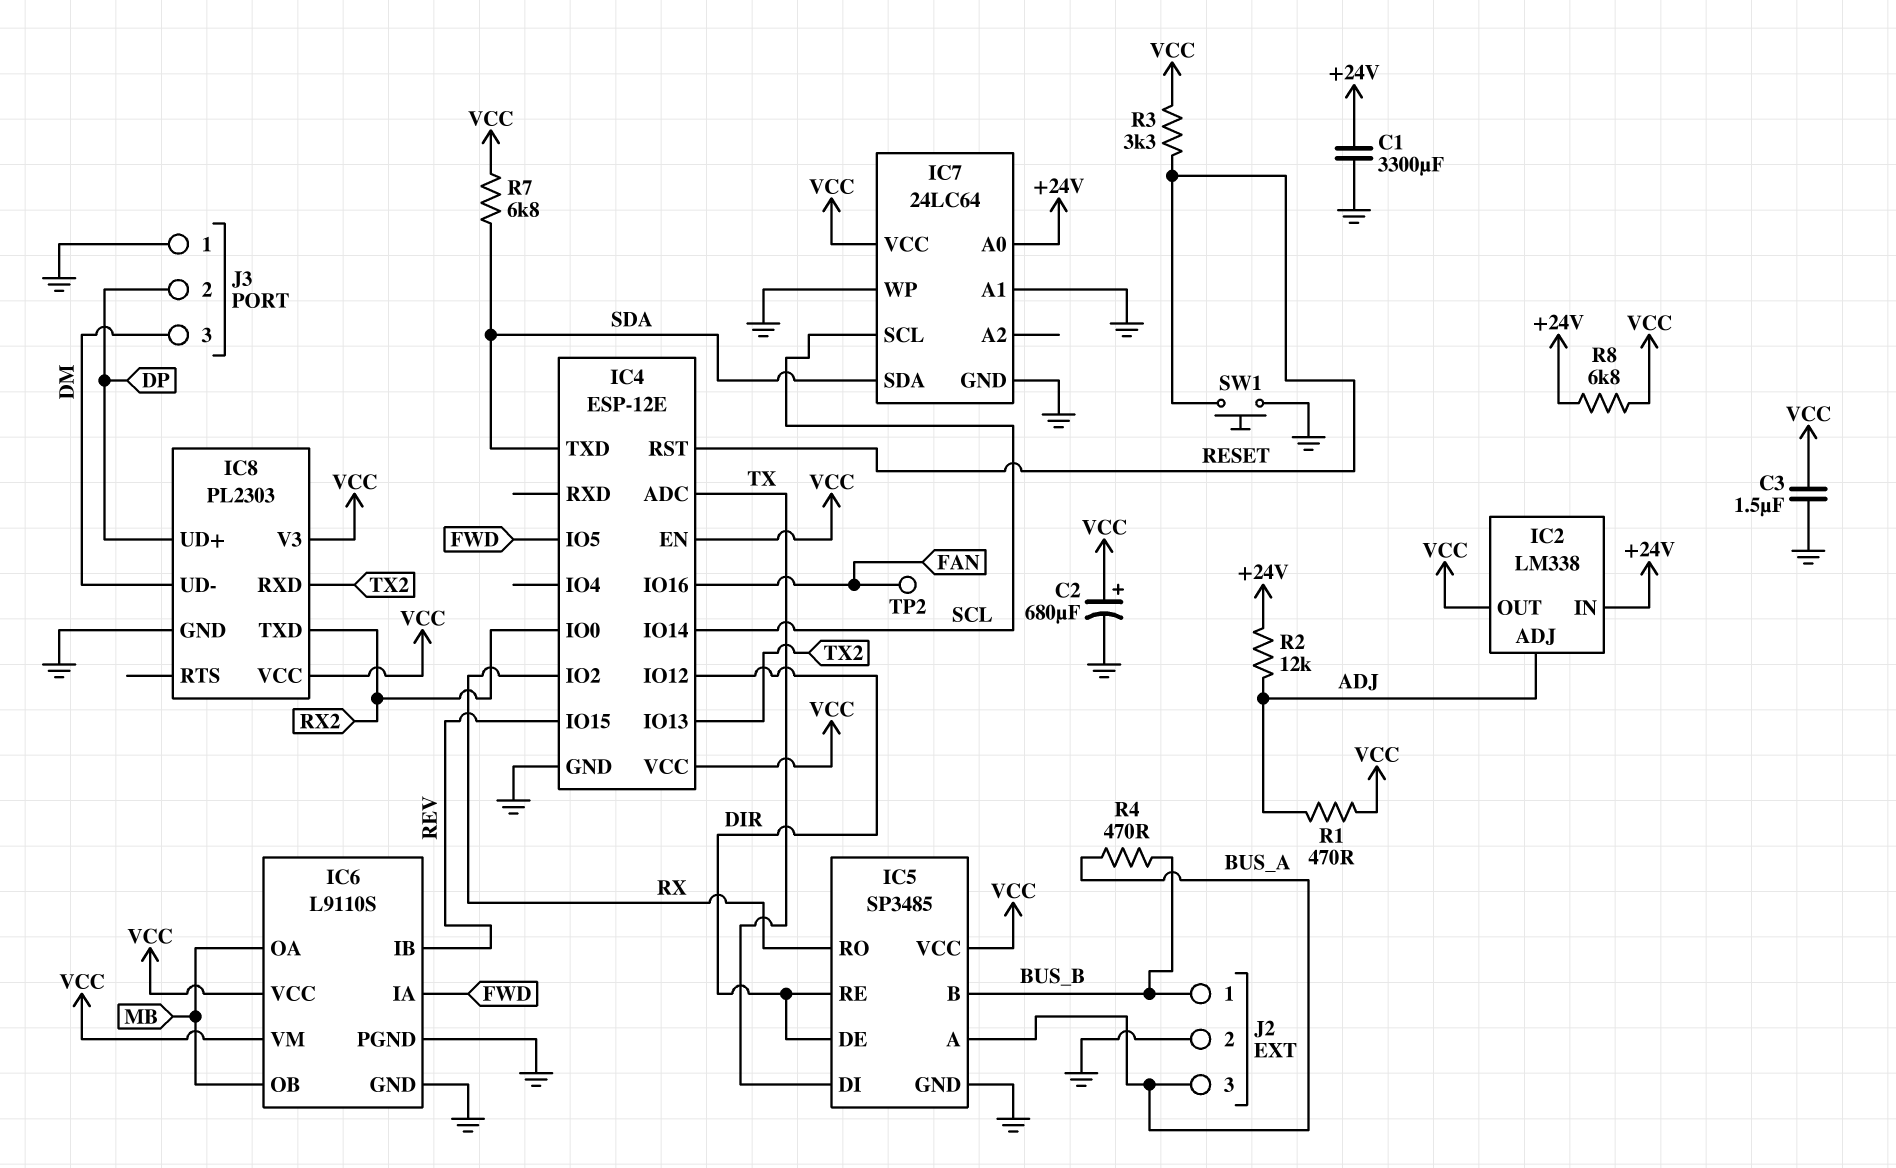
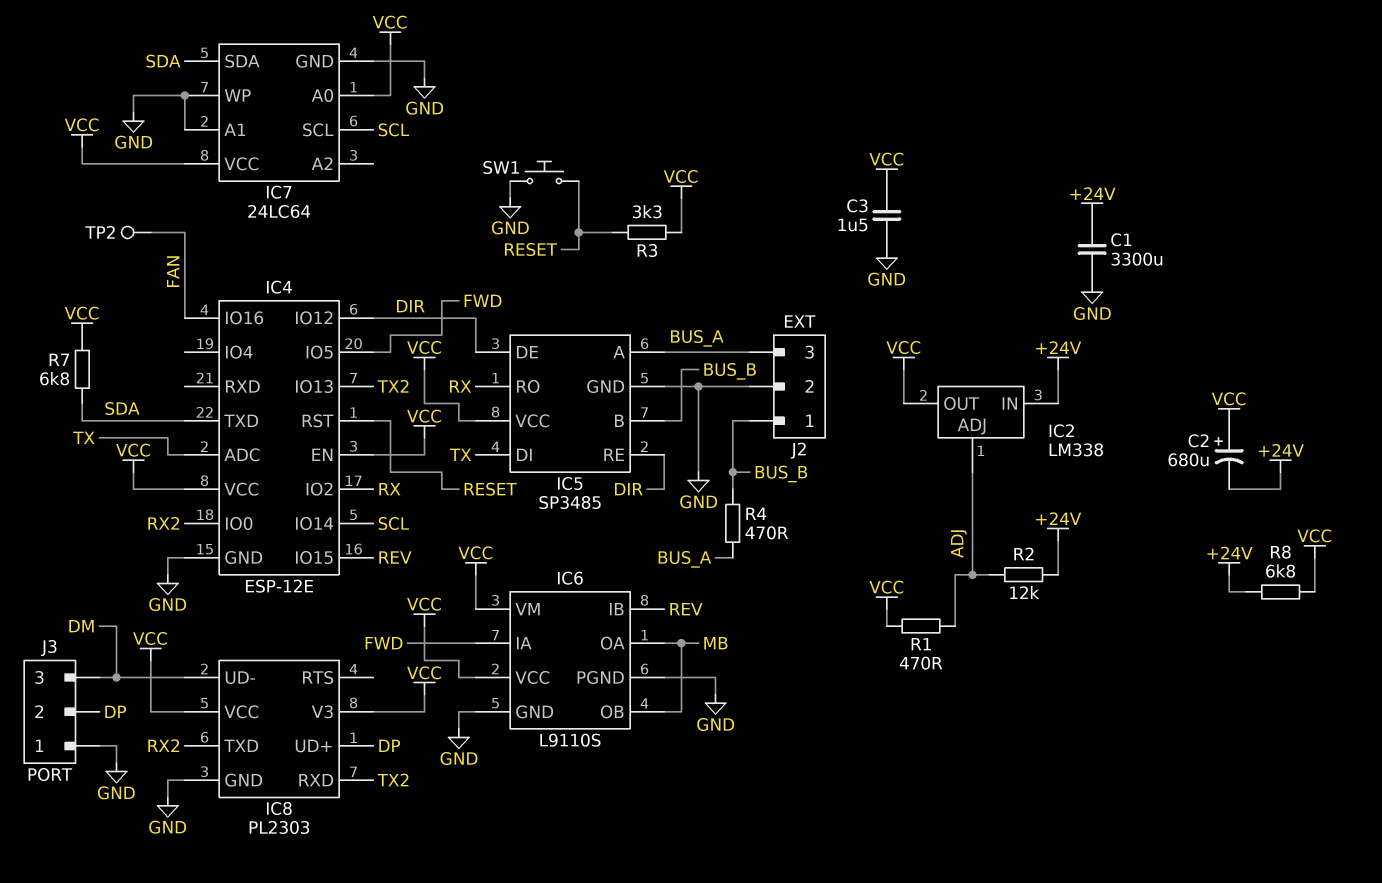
C2: 680uF (plus VCC, minus GND) -> 680uF (plus VCC, minus +24V)
IC7 pin A0: +24V -> VCC

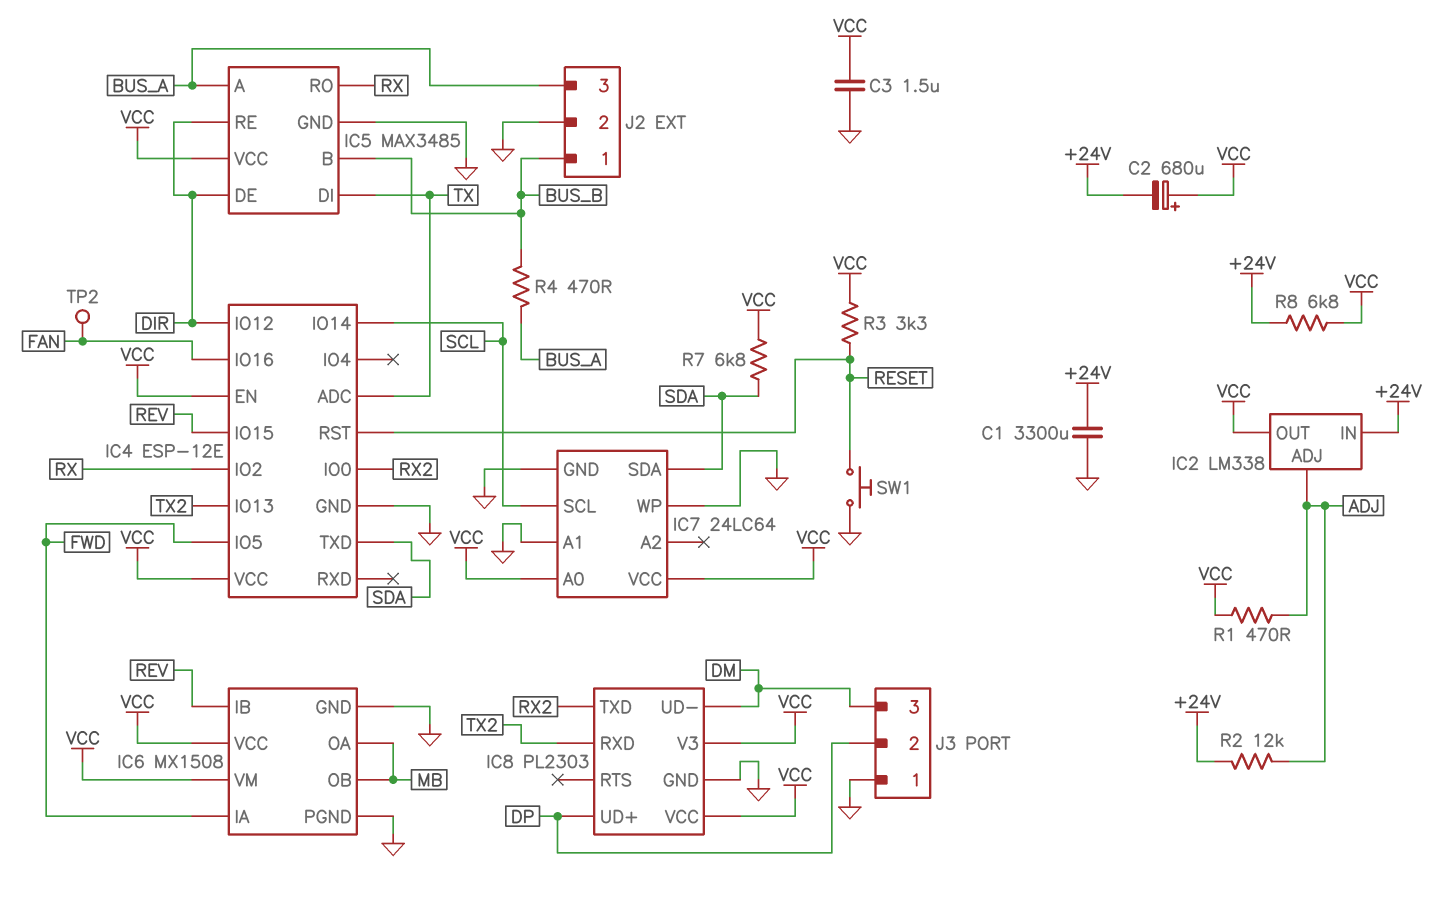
IC5: SP3485 -> MAX3485
IC6: L9110S -> MX1508

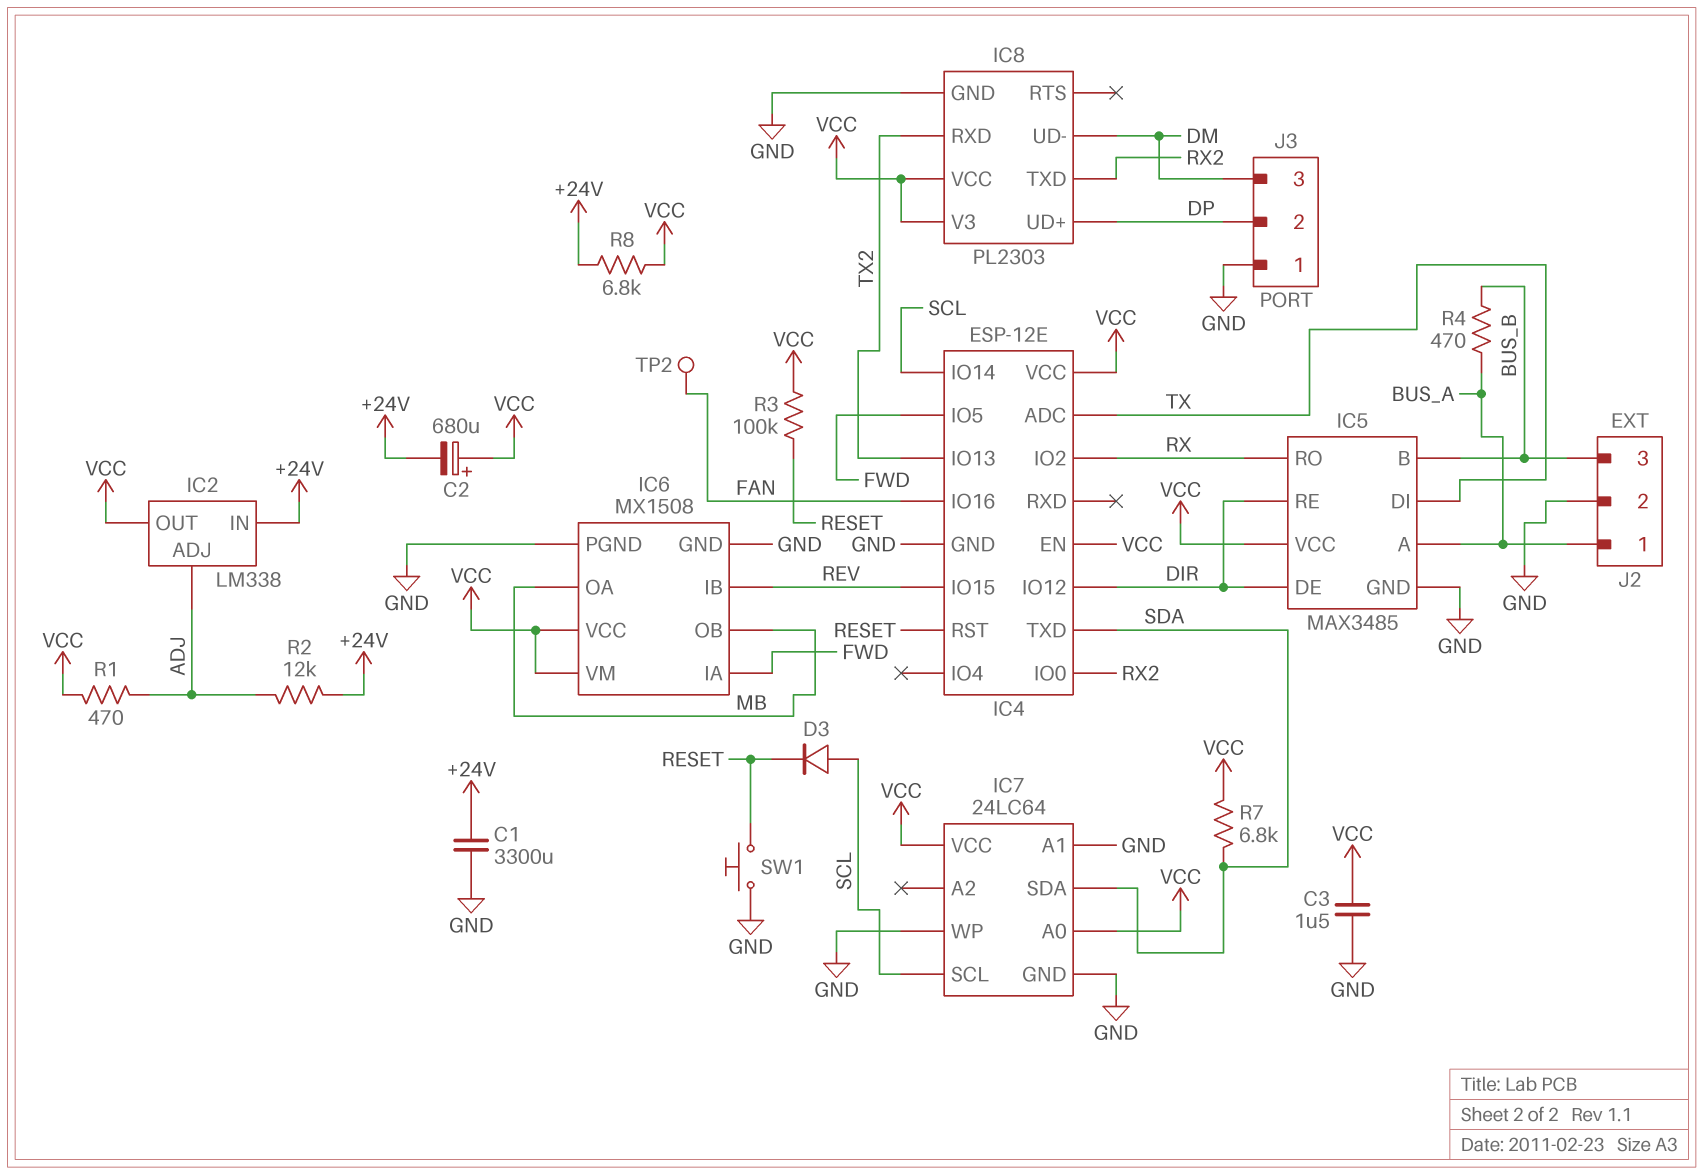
D3: none -> diode (A SCL, K RESET)
J2 pin 1: BUS_B -> BUS_A
J2 pin 3: BUS_A -> BUS_B
R3: 3.3k (RESET, VCC) -> 100k (RESET, VCC)

